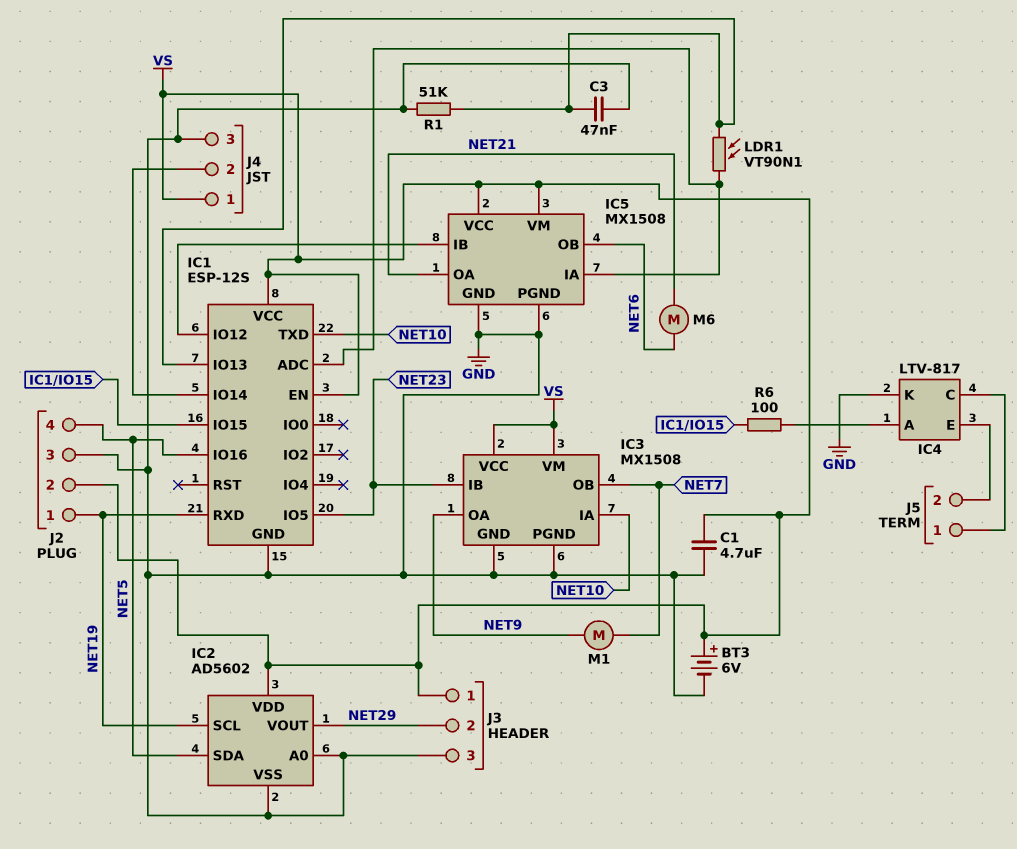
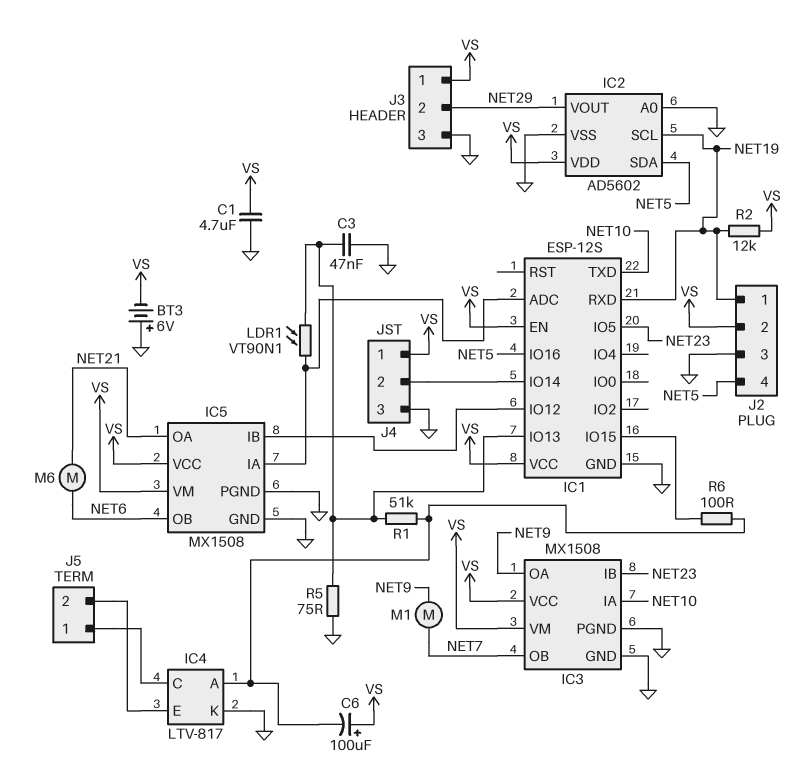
BT3: 6V (plus VS, minus GND) -> 6V (plus GND, minus VS)
C6: none -> 100uF (plus VS, minus IC4/A)
R1: 51k (GND, IC1/IO13) -> 51k (IC1/IO13, IC4/A)
R2: none -> 12k (NET19, VS)
R5: none -> 75 (GND, IC1/IO13)

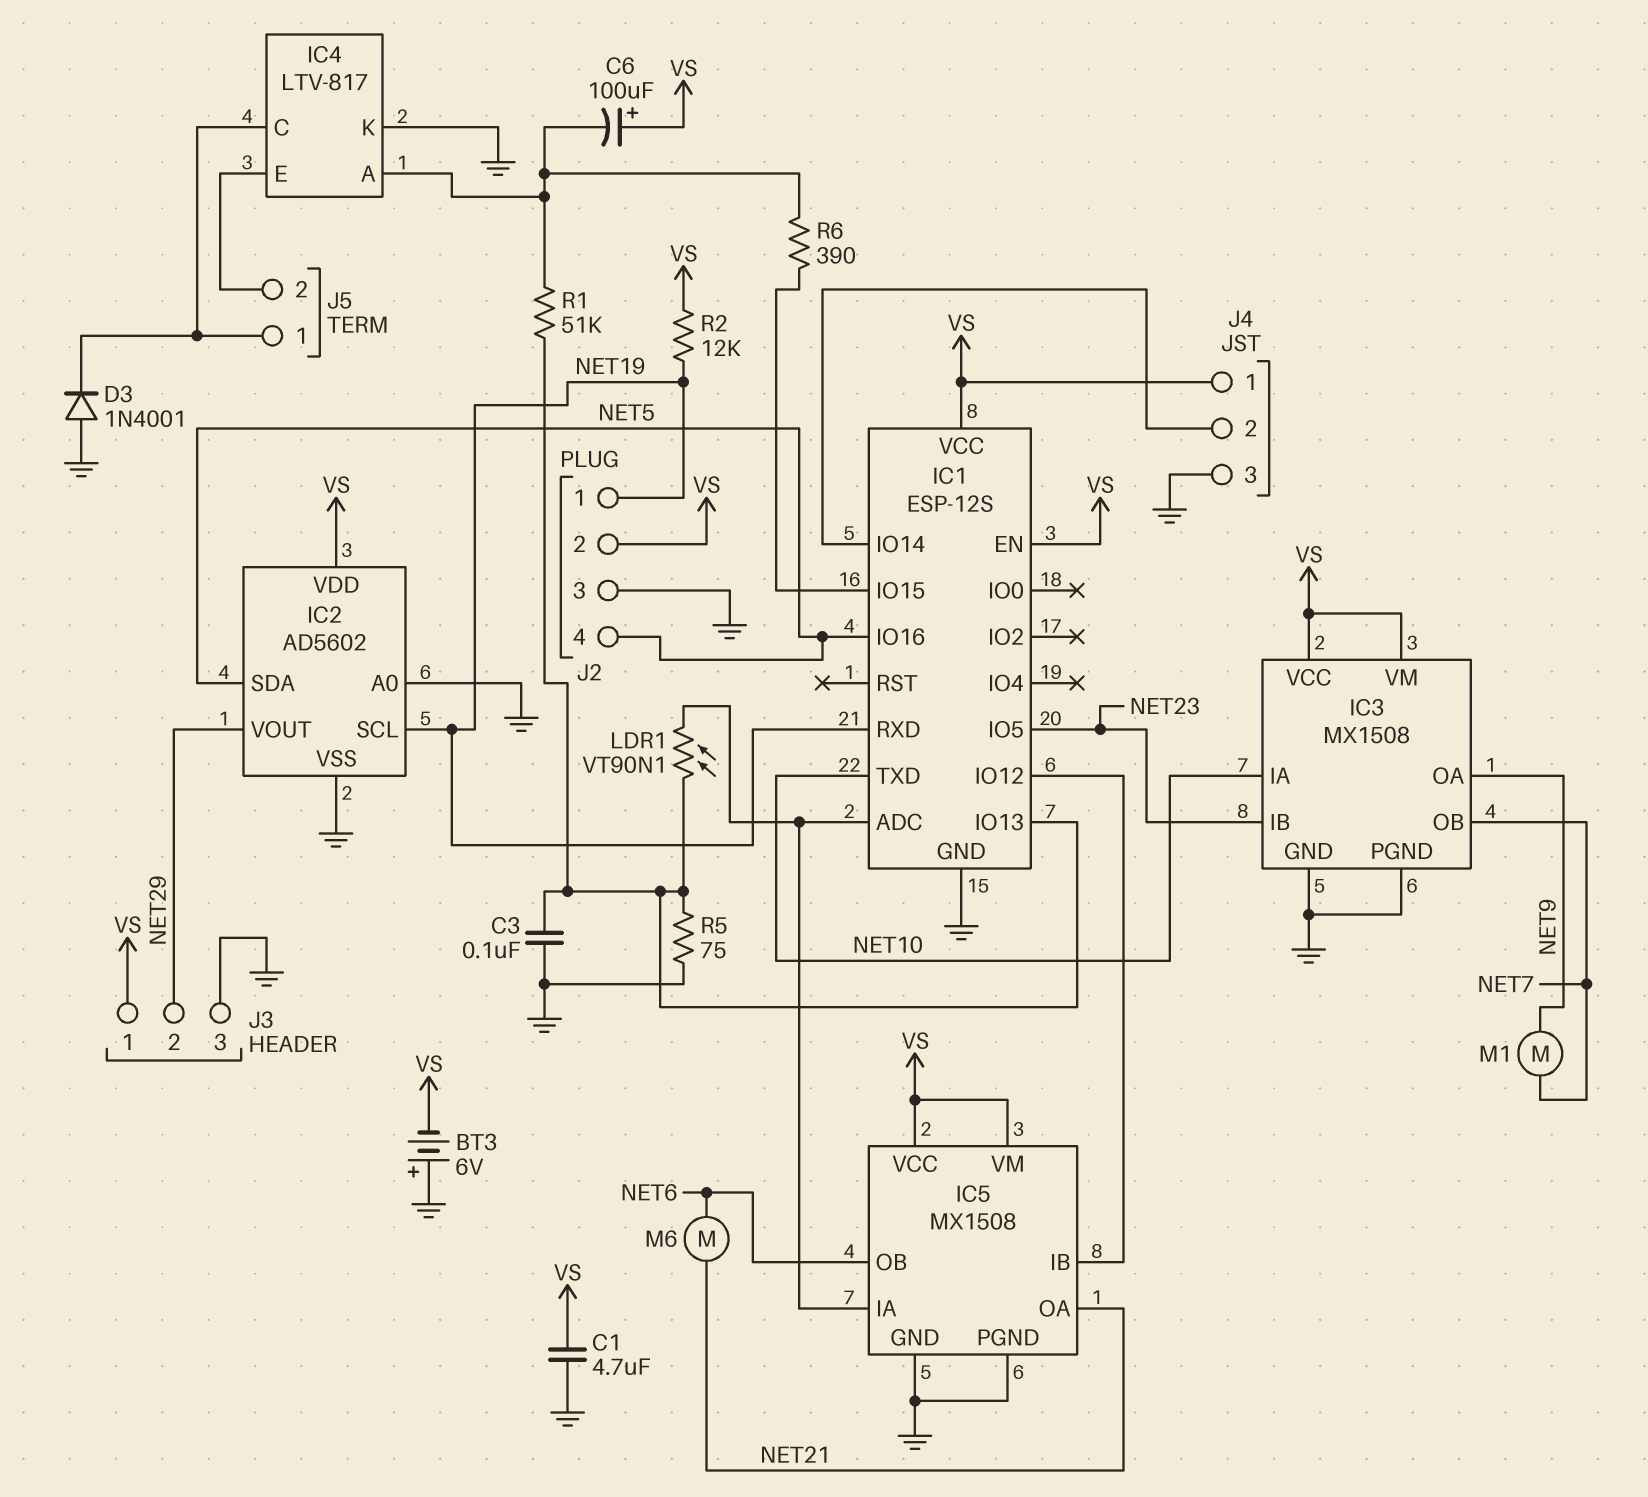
C3: 47nF (GND, IC1/IO13) -> 100nF (GND, IC1/IO13)
D3: none -> diode 1N4001 (A GND, K IC4/C)
R6: 100 (IC1/IO15, IC4/A) -> 390 (IC1/IO15, IC4/A)

